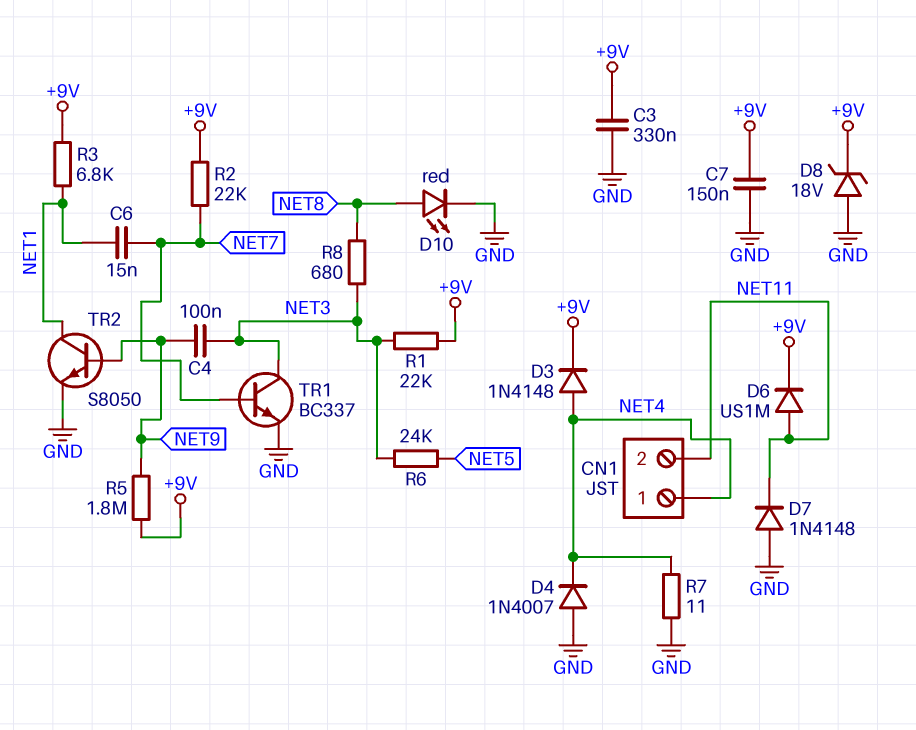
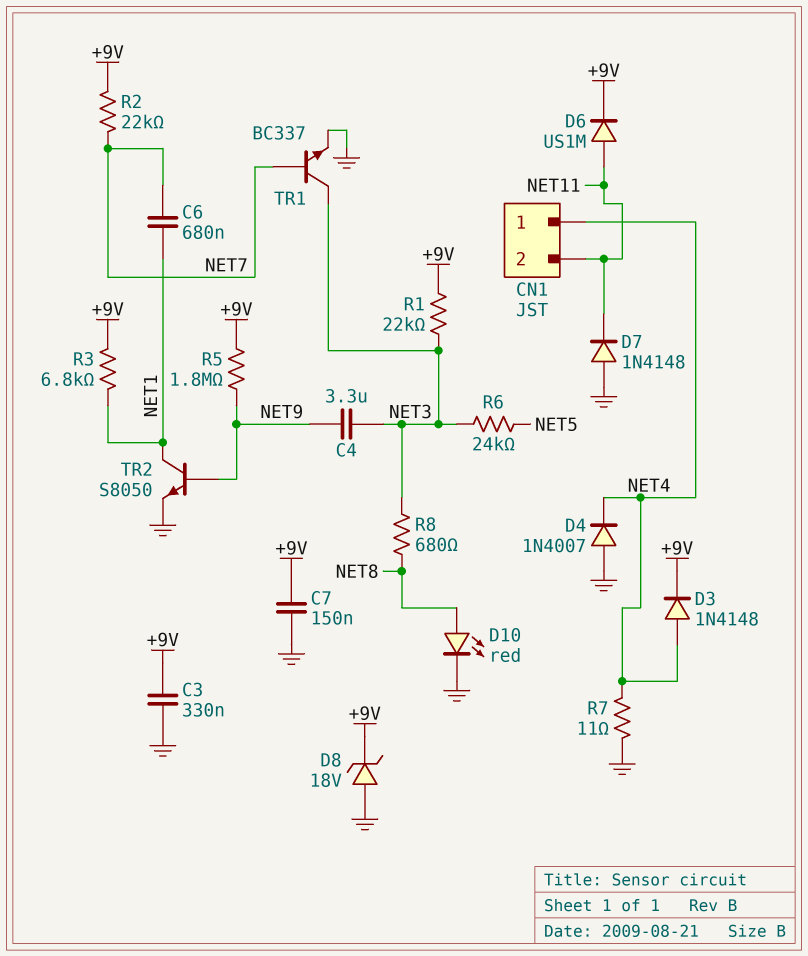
C4: 100nF (NET3, NET9) -> 3.3uF (NET3, NET9)
C6: 15nF (NET1, NET7) -> 680nF (NET1, NET7)

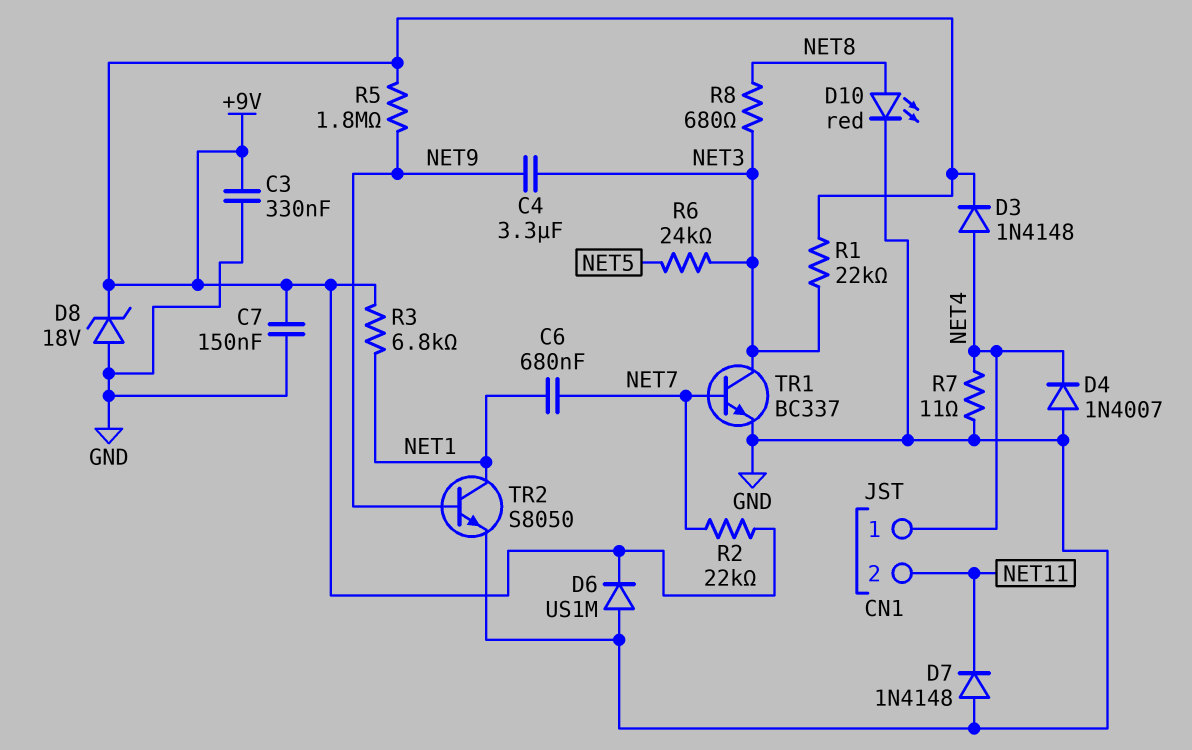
D6: diode US1M (A NET11, K +9V) -> diode US1M (A GND, K +9V)

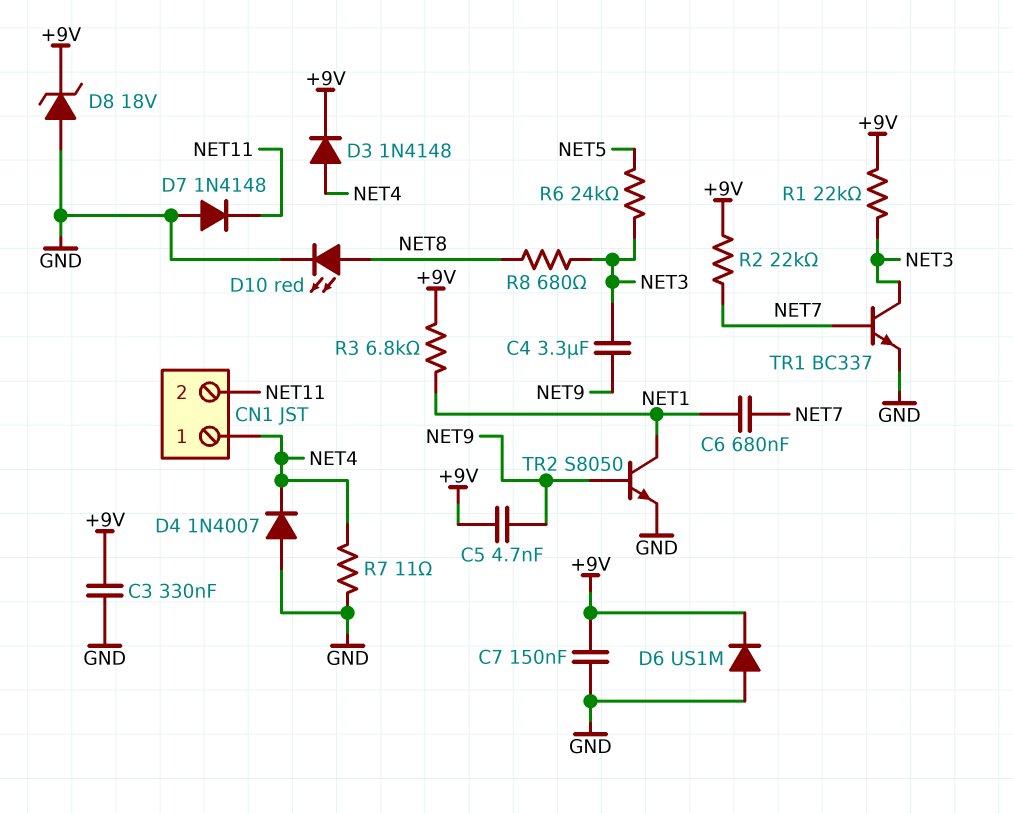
C5: none -> 4.7nF (+9V, NET9)
R5: 1.8M (+9V, NET9) -> none

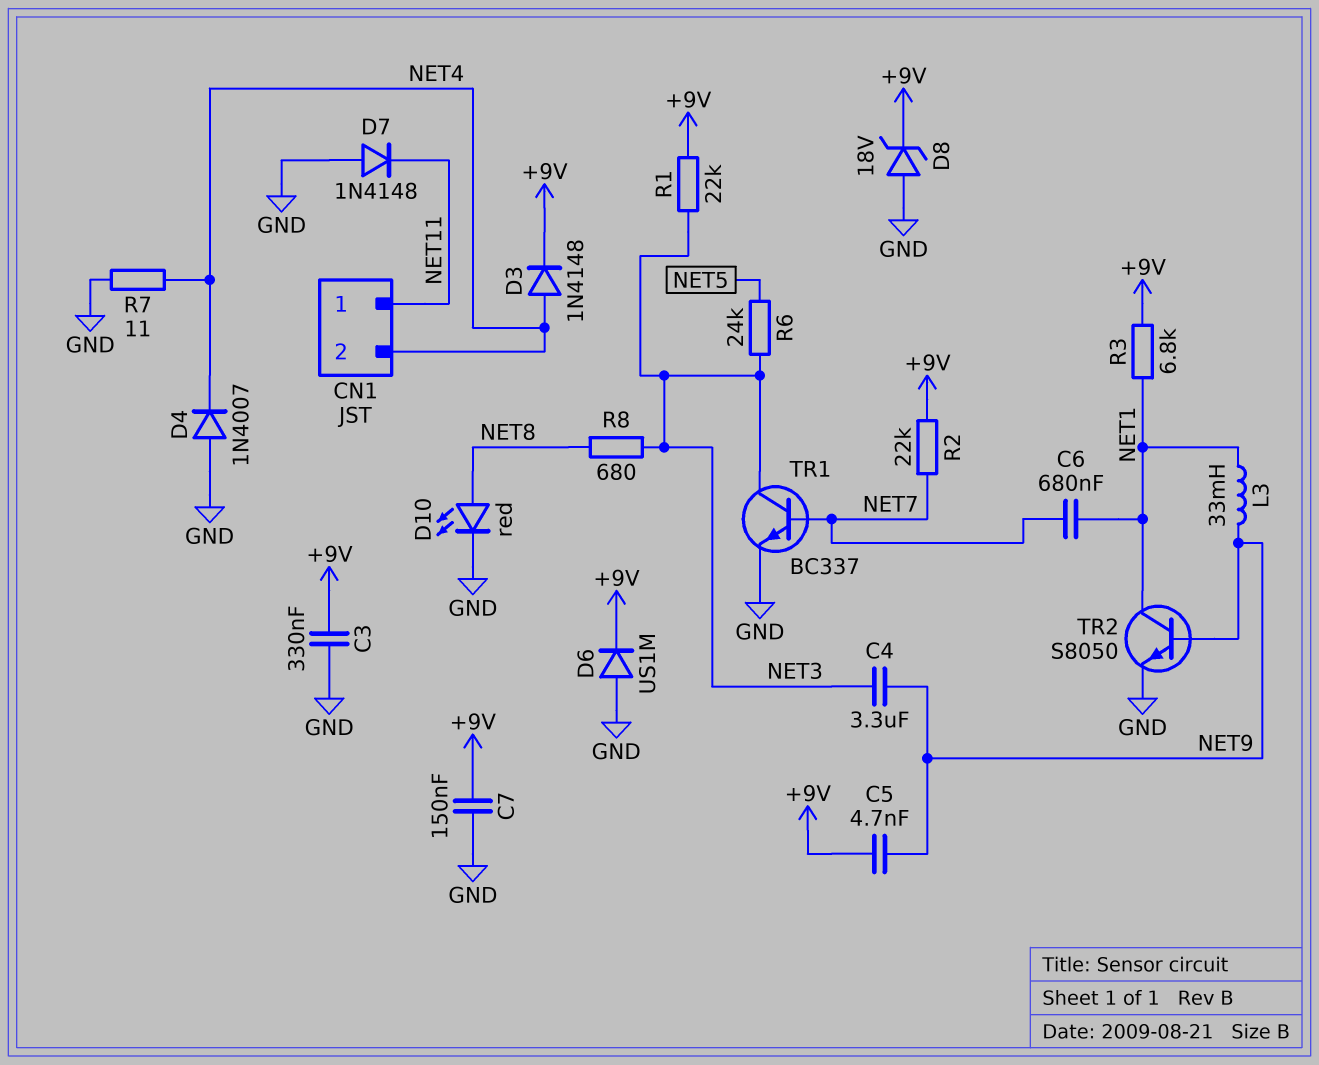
CN1 pin 1: NET4 -> NET11
CN1 pin 2: NET11 -> NET4
L3: none -> 33mH (NET1, NET9)

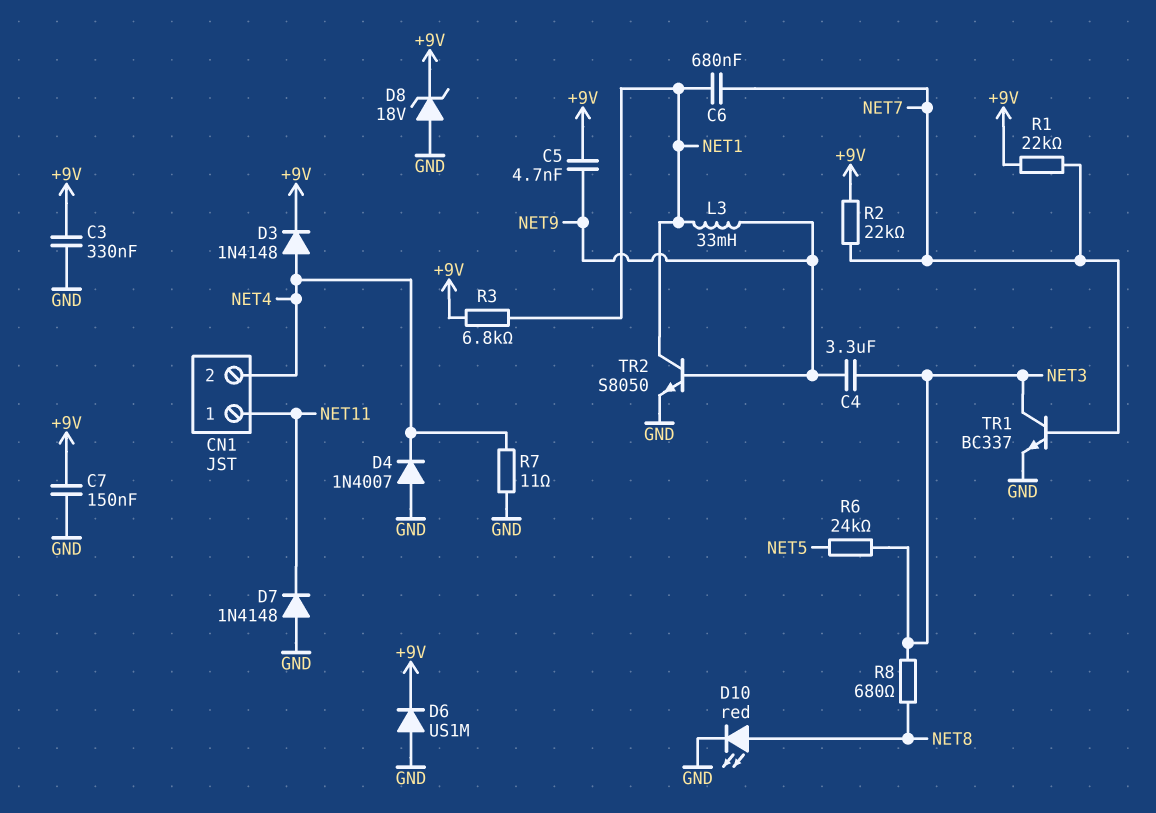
R1: 22k (+9V, NET3) -> 22k (+9V, NET7)

